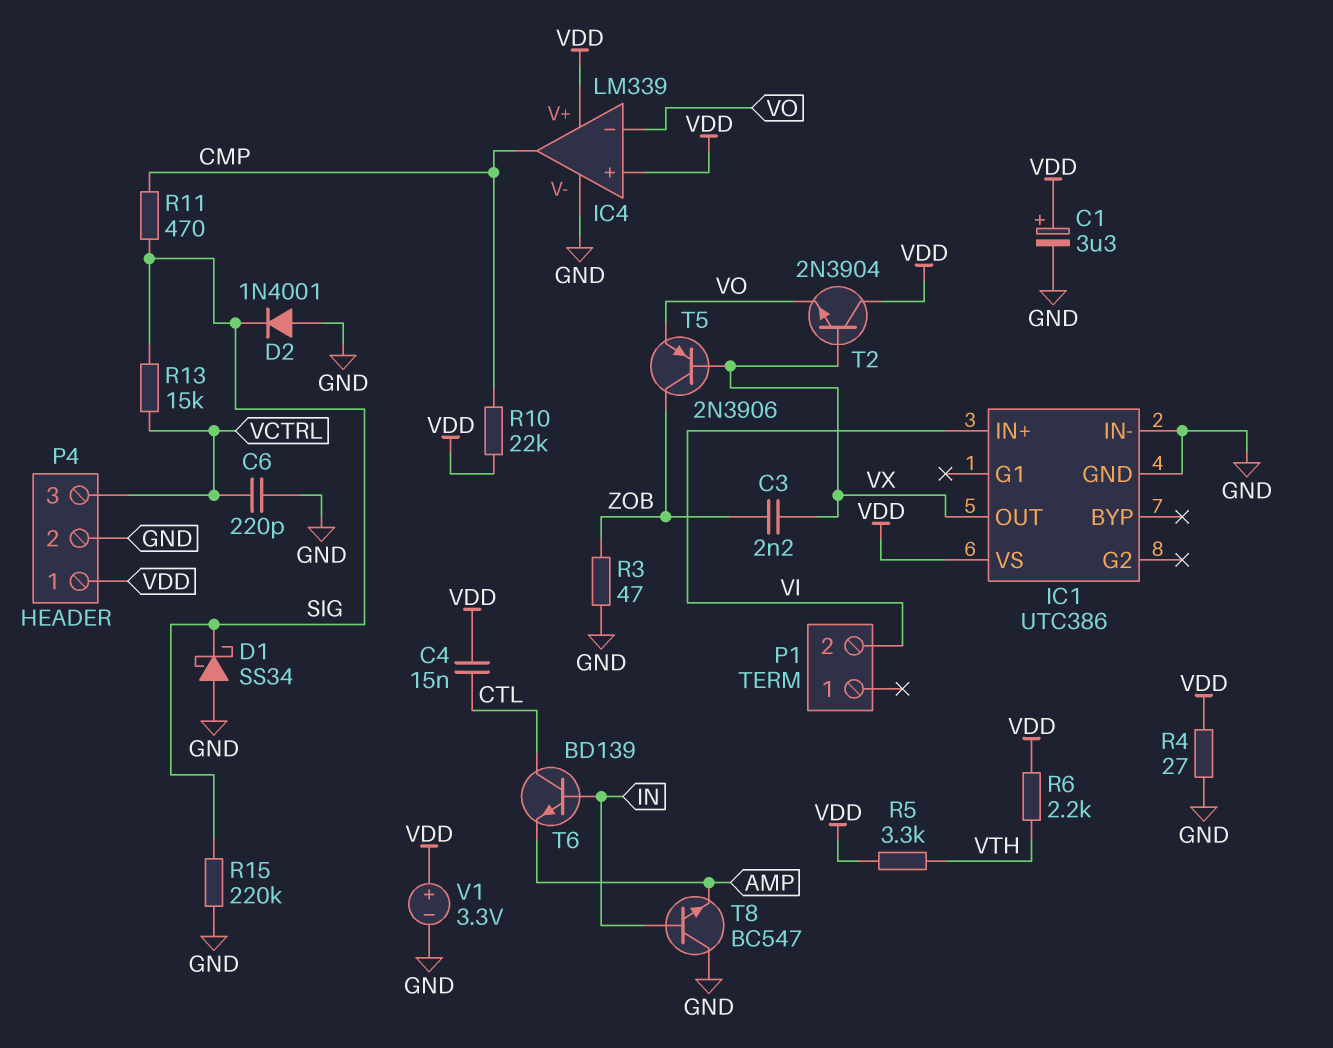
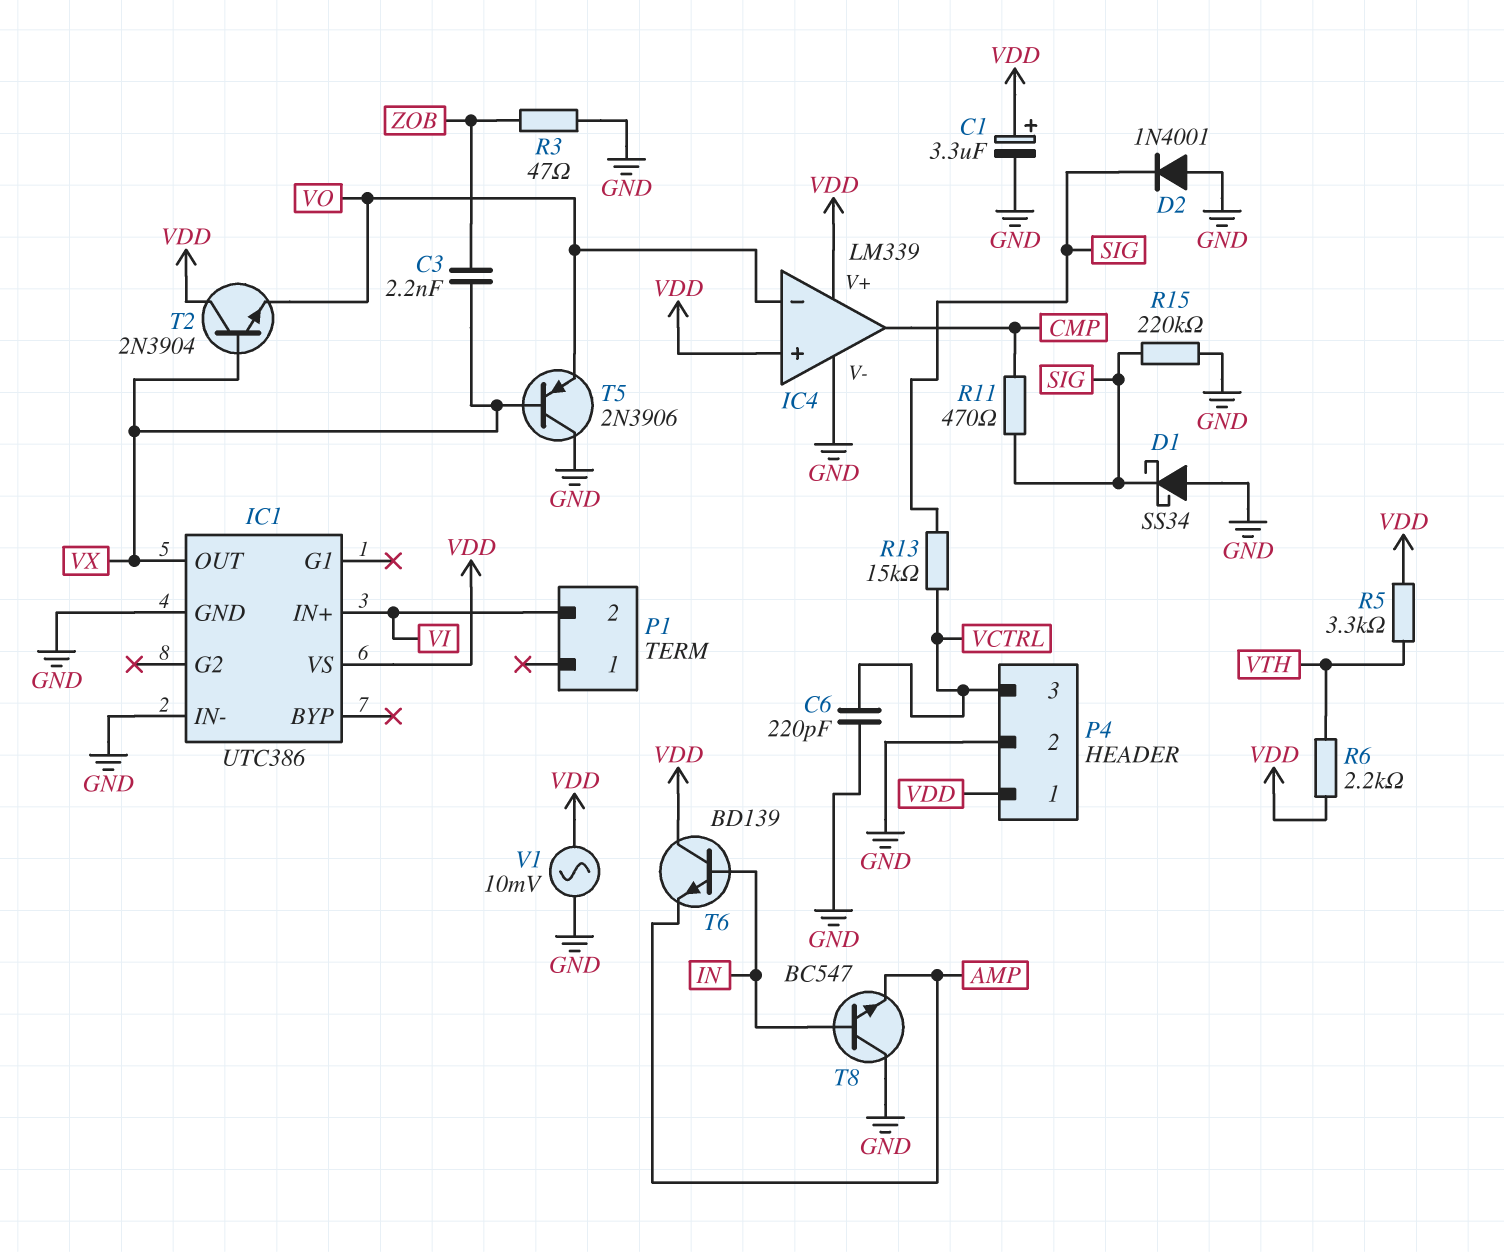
C4: 15nF (CTL, VDD) -> none
R4: 27 (GND, VDD) -> none
R10: 22k (CMP, VDD) -> none
T5: PNP 2N3906 (B VX, C ZOB, E VO) -> PNP 2N3906 (B VX, C GND, E VO)
T6: NPN BD139 (B IN, C CTL, E AMP) -> NPN BD139 (B IN, C VDD, E AMP)
V1: 3.3V (plus VDD, minus GND) -> AC 10mV (GND, VDD)

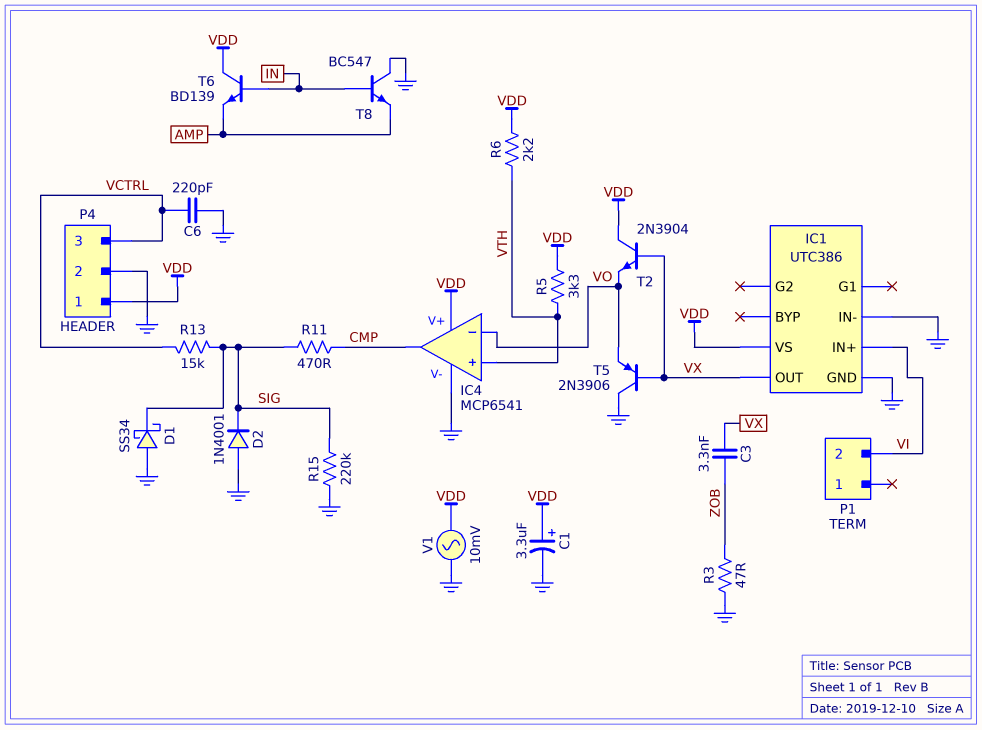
C3: 2.2nF (VX, ZOB) -> 3.3nF (VX, ZOB)
IC4: LM339 -> MCP6541
IC4 pin in+: VDD -> VTH

